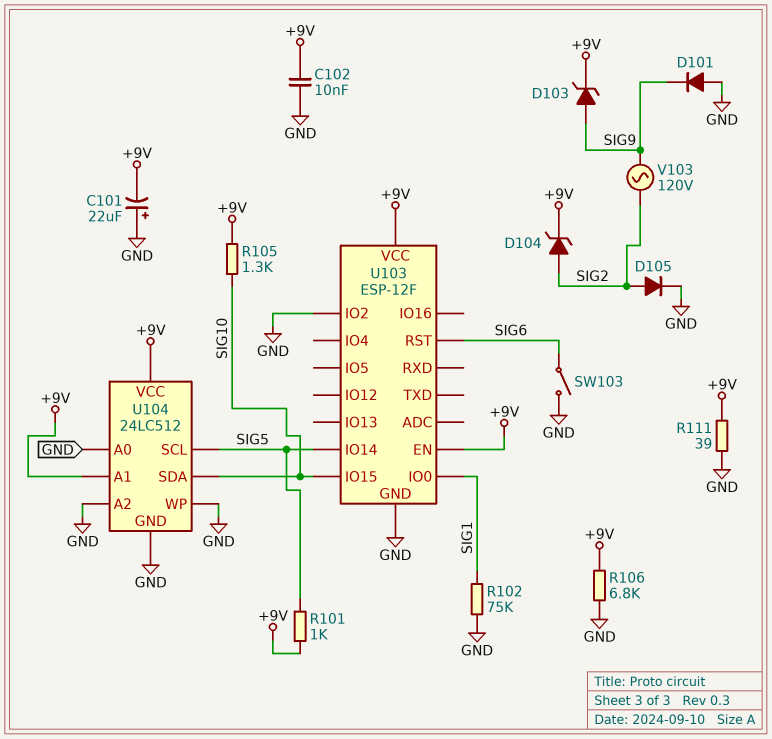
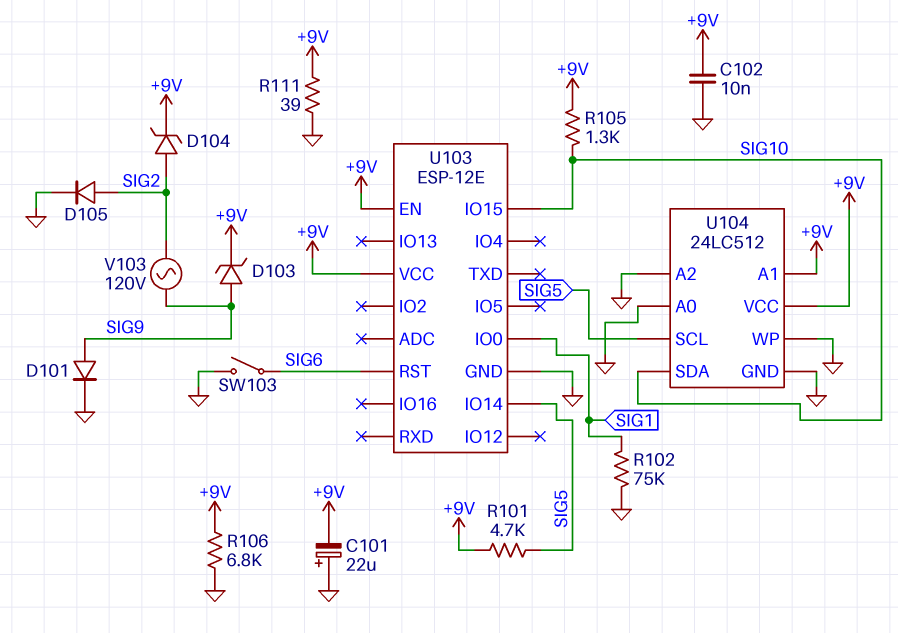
D101: diode (A GND, K SIG9) -> diode (A SIG9, K GND)
R101: 1k (+9V, SIG5) -> 4.7k (+9V, SIG5)
U103: ESP-12F -> ESP-12E
U103 pin IO2: GND -> none

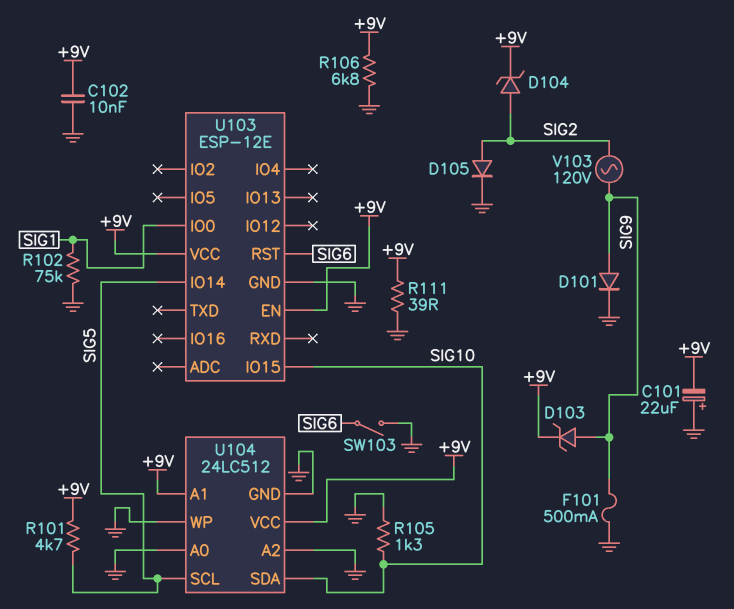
F101: none -> 500mA (GND, SIG9)
R105: 1.3k (+9V, SIG10) -> 1.3k (GND, SIG10)

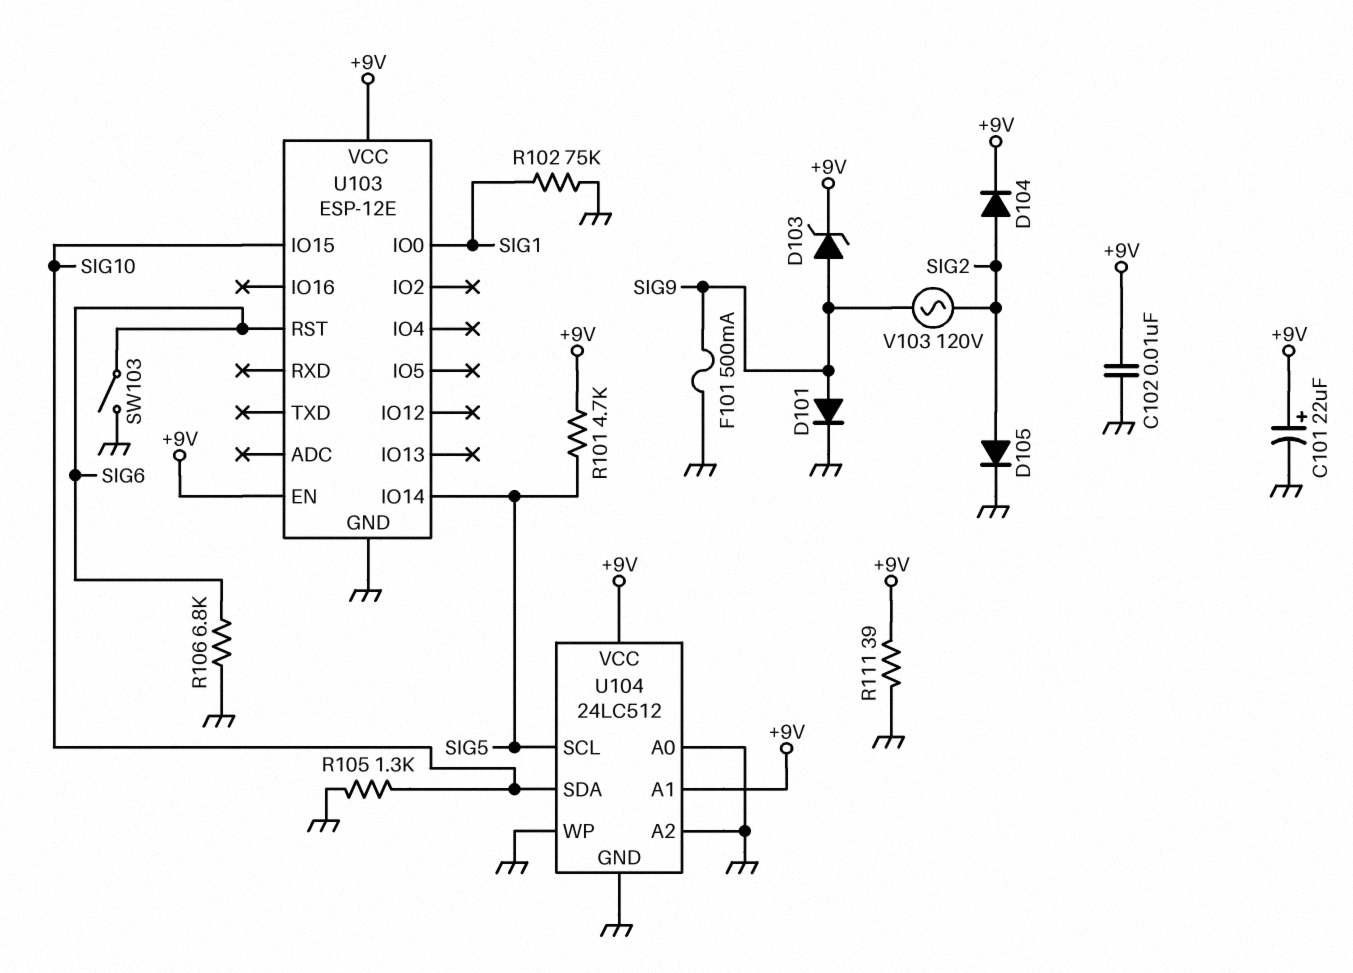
C101: 22uF (plus GND, minus +9V) -> 22uF (plus +9V, minus GND)
D104: zener (A SIG2, K +9V) -> diode (A SIG2, K +9V)
R106: 6.8k (+9V, GND) -> 6.8k (GND, SIG6)

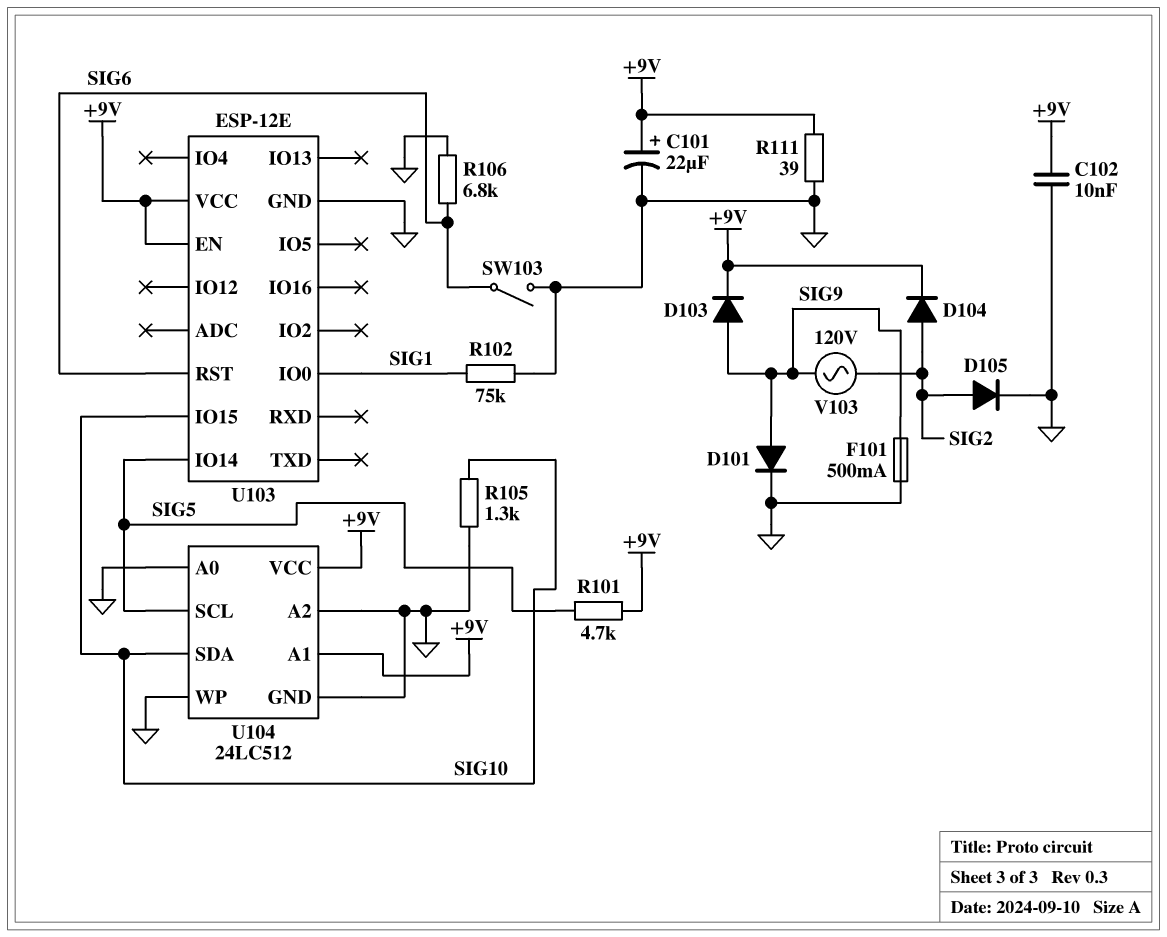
D103: zener (A SIG9, K +9V) -> diode (A SIG9, K +9V)

